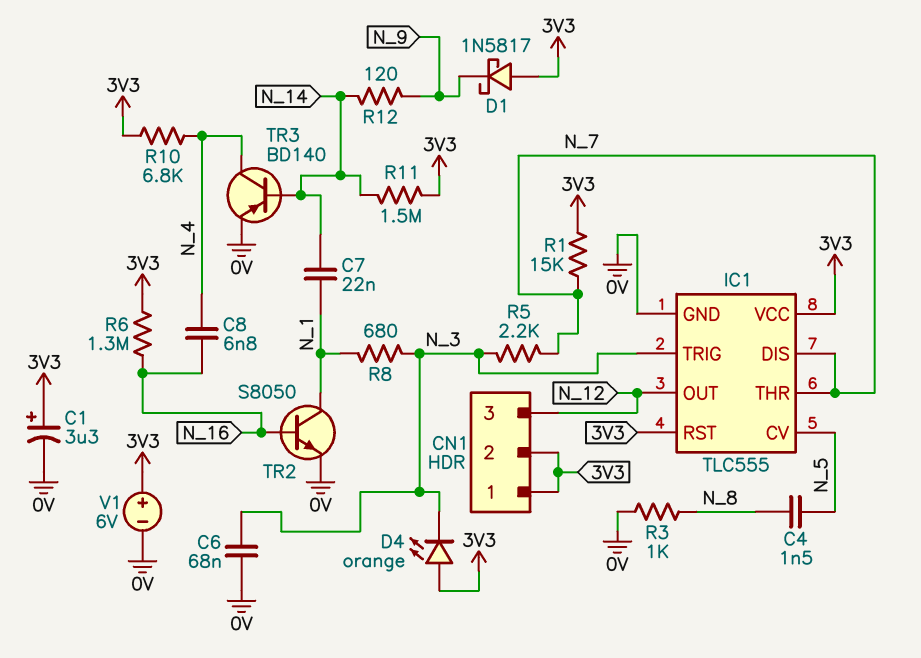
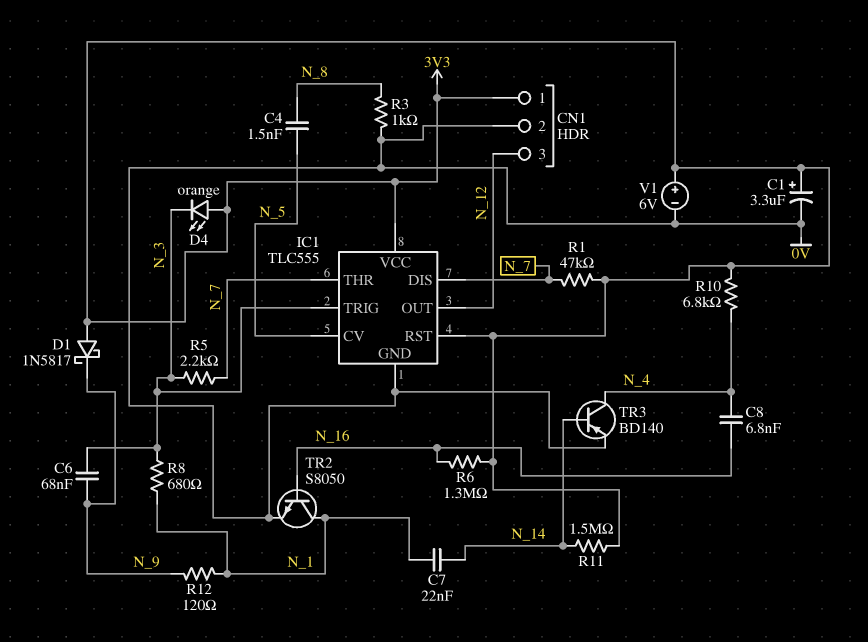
C6: 68nF (0V, N_3) -> 68nF (N_3, N_9)
CN1 pin 2: 3V3 -> 0V
R1: 15k (3V3, N_7) -> 47k (3V3, N_7)
R12: 120 (N_9, N_14) -> 120 (N_1, N_9)

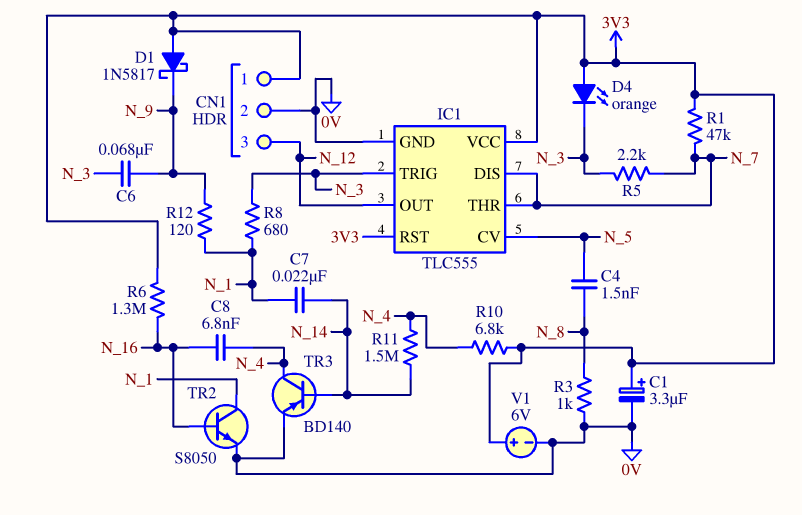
R11: 1.5M (3V3, N_14) -> 1.5M (N_4, N_14)

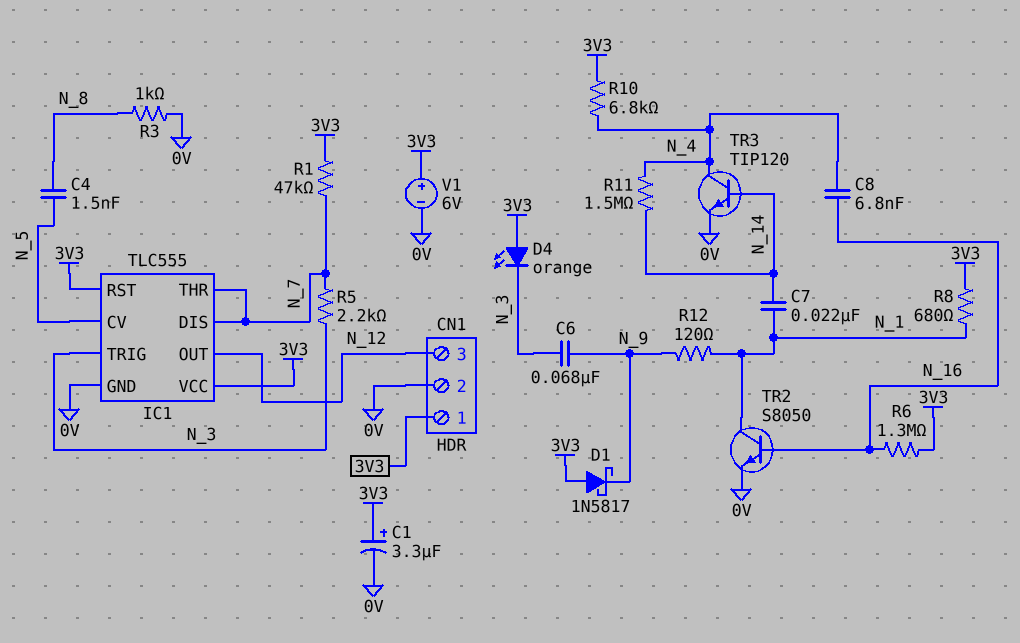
R8: 680 (N_1, N_3) -> 680 (3V3, N_1)
TR3: PNP BD140 (B N_14, C N_4, E 0V) -> NPN TIP120 (B N_14, C N_4, E 0V)

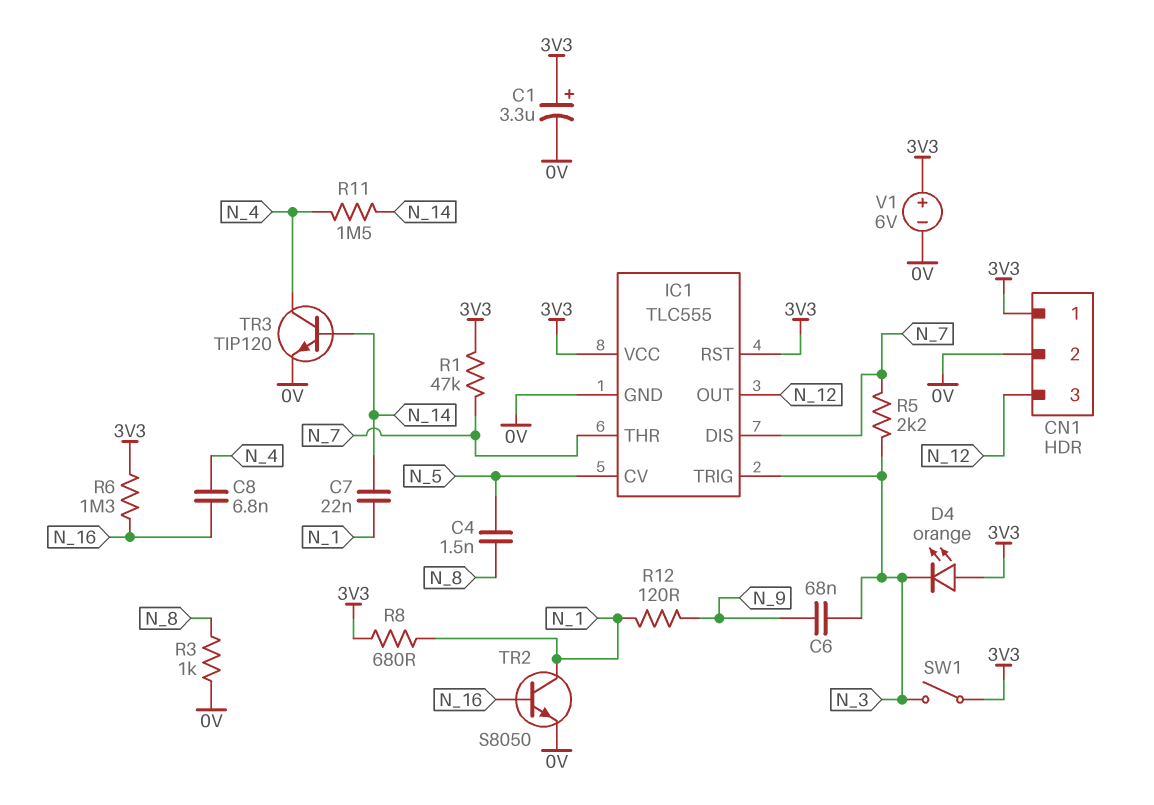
D1: schottky 1N5817 (A 3V3, K N_9) -> none
R10: 6.8k (3V3, N_4) -> none
SW1: none -> switch (3V3, N_3)

